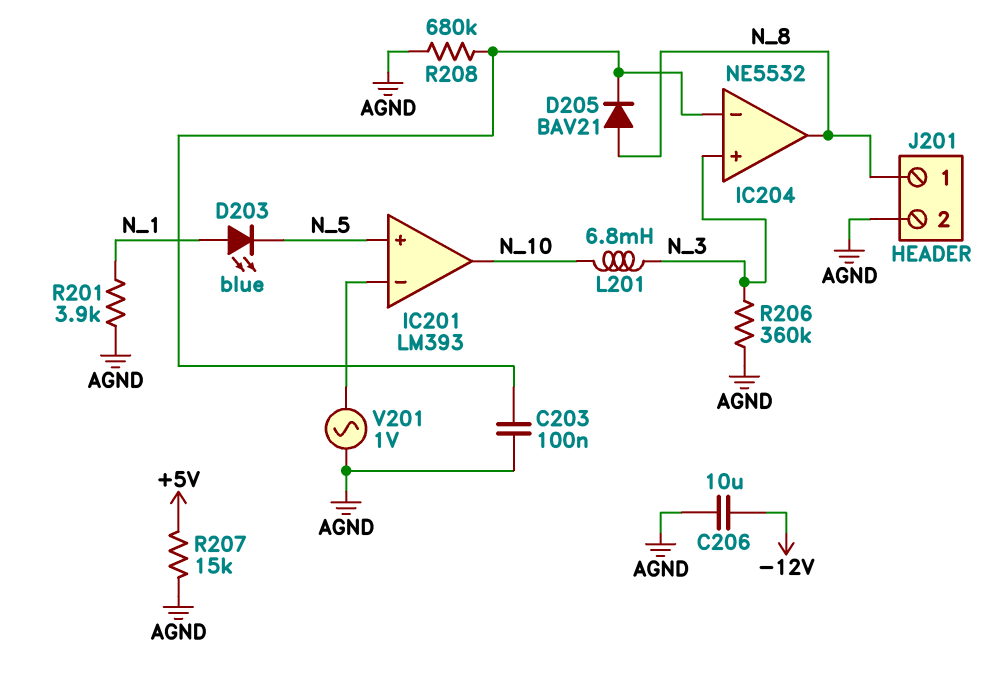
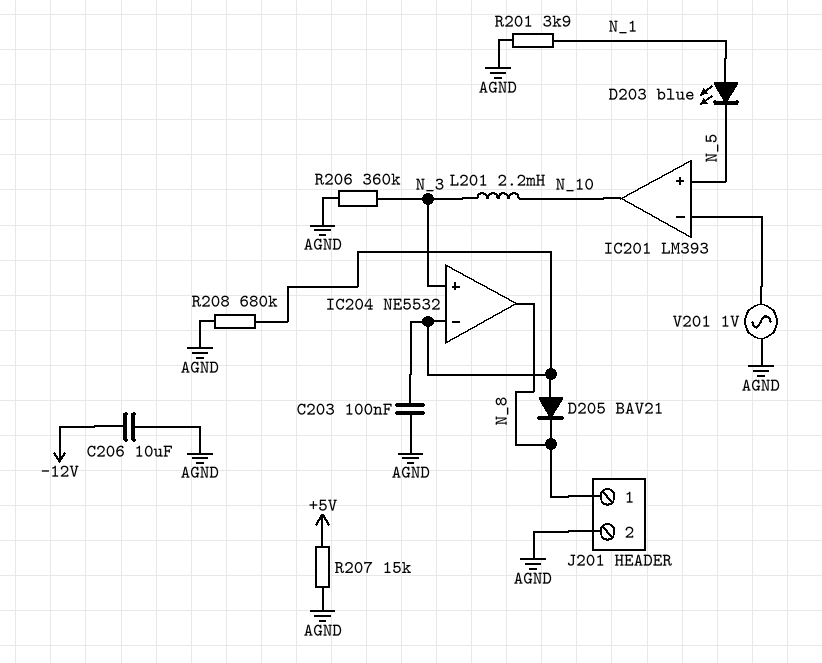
D205: diode BAV21 (A N_8, K IC204/in-) -> diode BAV21 (A IC204/in-, K N_8)
L201: 6.8mH (N_3, N_10) -> 2.2mH (N_3, N_10)

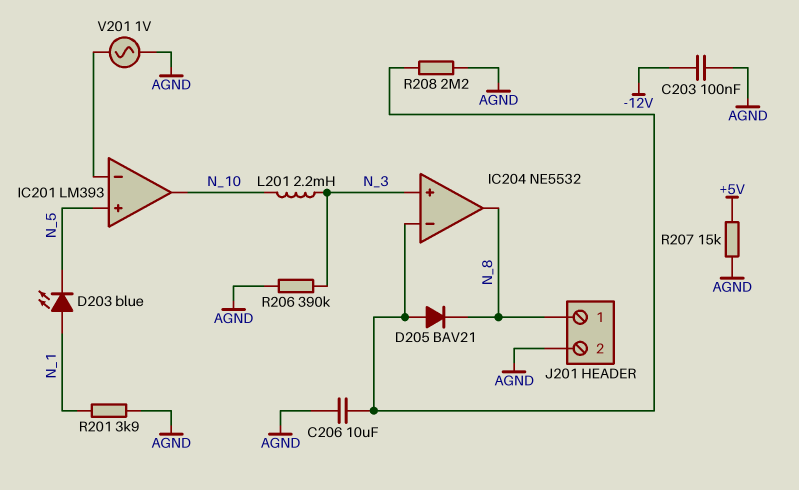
C203: 100nF (AGND, IC204/in-) -> 100nF (-12V, AGND)
C206: 10uF (-12V, AGND) -> 10uF (AGND, IC204/in-)
R206: 360k (AGND, N_3) -> 390k (AGND, N_3)
R208: 680k (AGND, IC204/in-) -> 2.2M (AGND, IC204/in-)

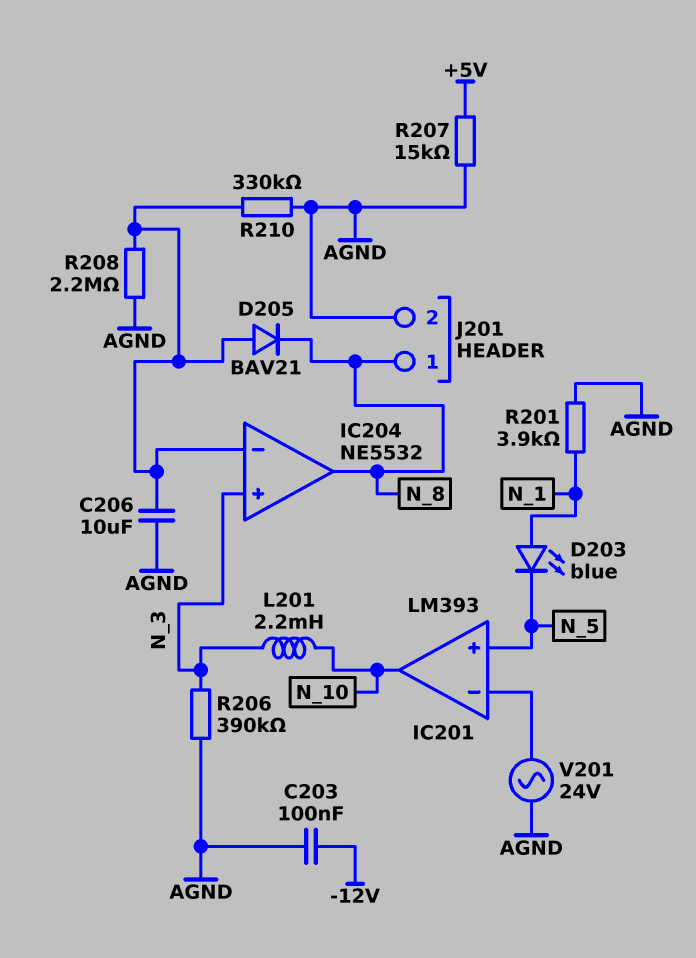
R210: none -> 330k (AGND, IC204/in-)
V201: AC 1V (AGND, IC201/in-) -> AC 24V (AGND, IC201/in-)

